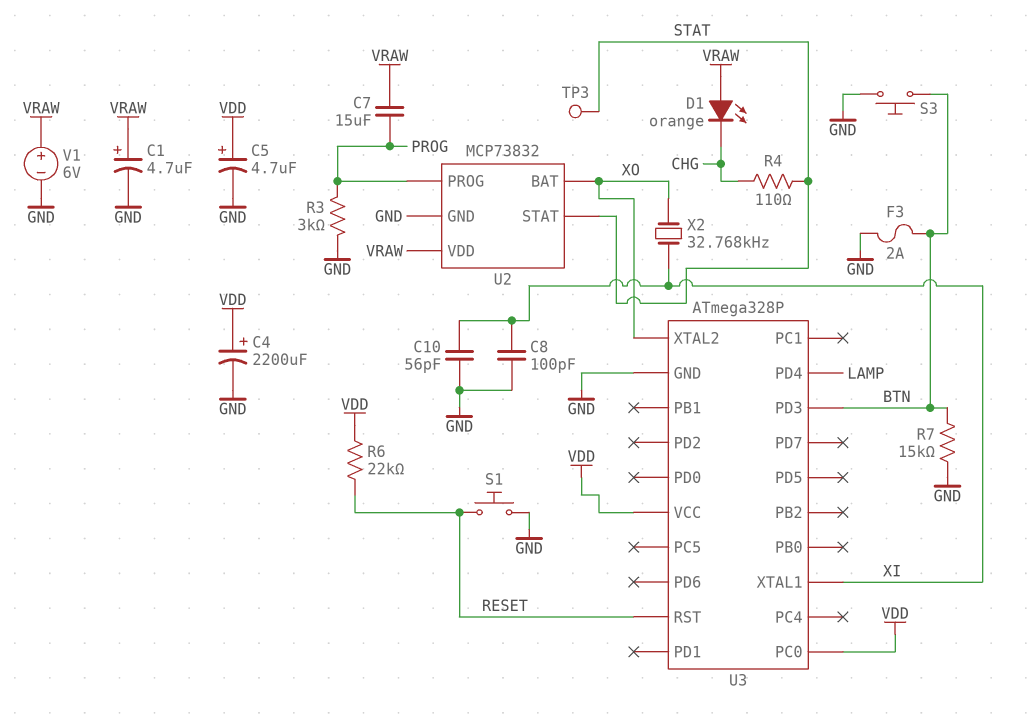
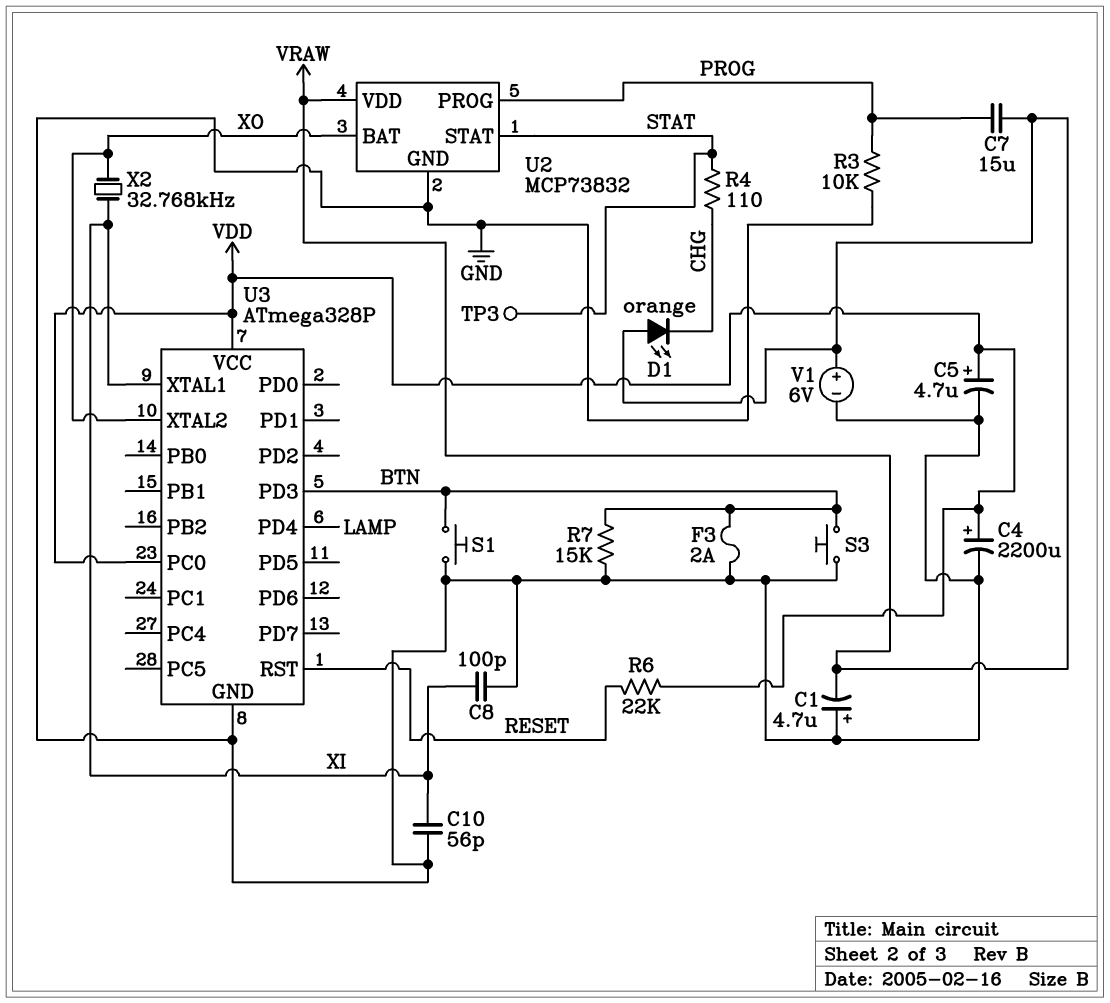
C1: 4.7uF (plus VRAW, minus GND) -> 4.7uF (plus GND, minus VRAW)
R3: 3k (GND, PROG) -> 10k (GND, PROG)
S1: button (GND, RESET) -> button (BTN, GND)

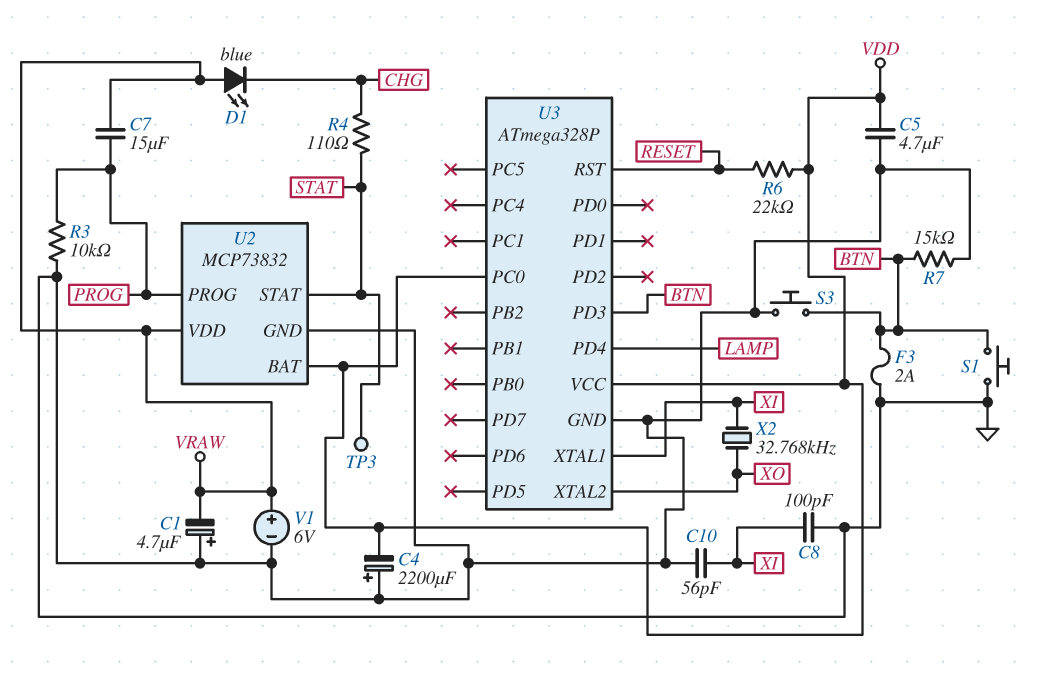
C4: 2200uF (plus VDD, minus GND) -> 2200uF (plus GND, minus VDD)
C5: 4.7uF (plus VDD, minus GND) -> 4.7uF (GND, VDD)
D1: LED orange (A VRAW, K CHG) -> LED blue (A VRAW, K CHG)
U2 pin BAT: XO -> VDD

